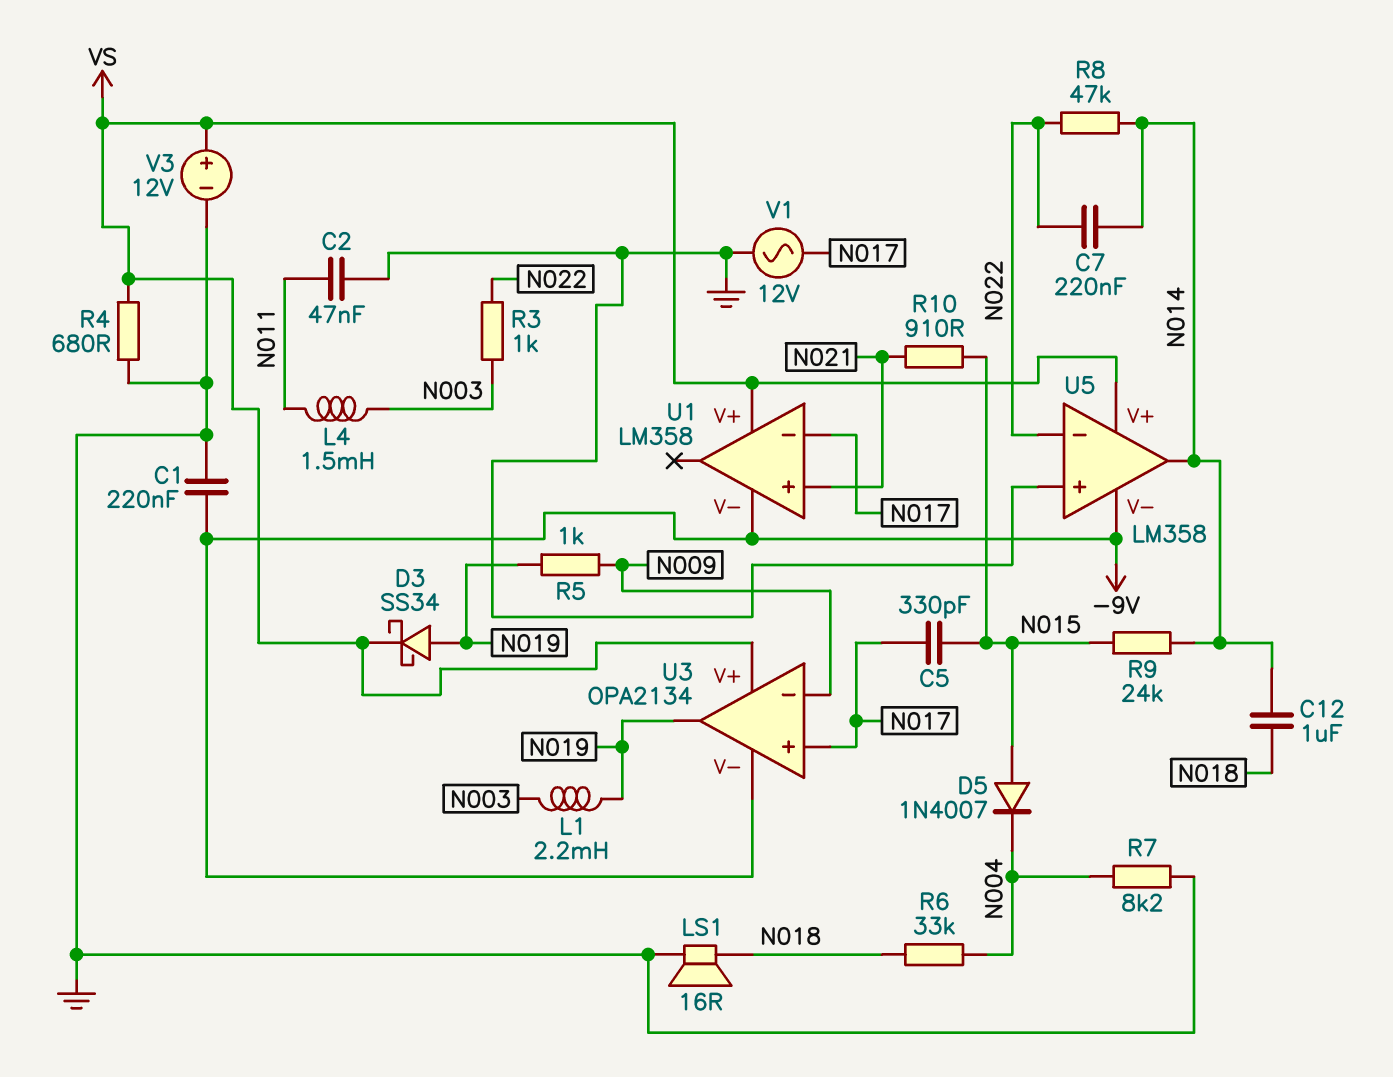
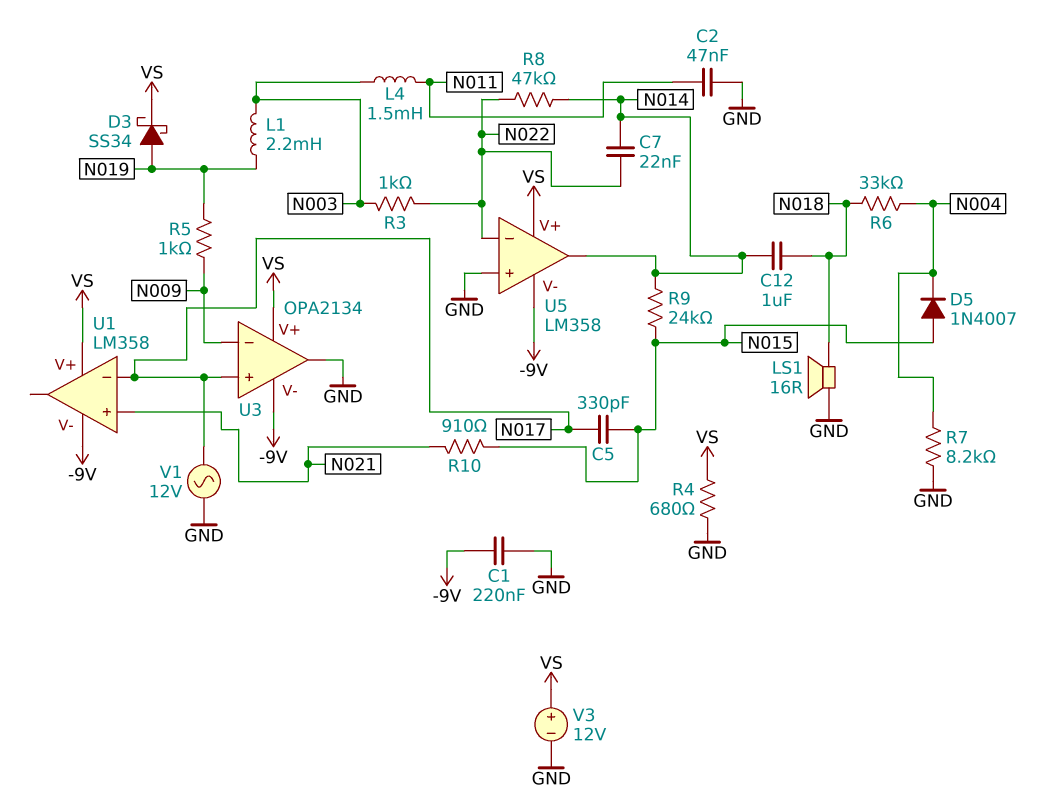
C7: 220nF (N014, N022) -> 22nF (N014, N022)
U3 pin out: N019 -> GND

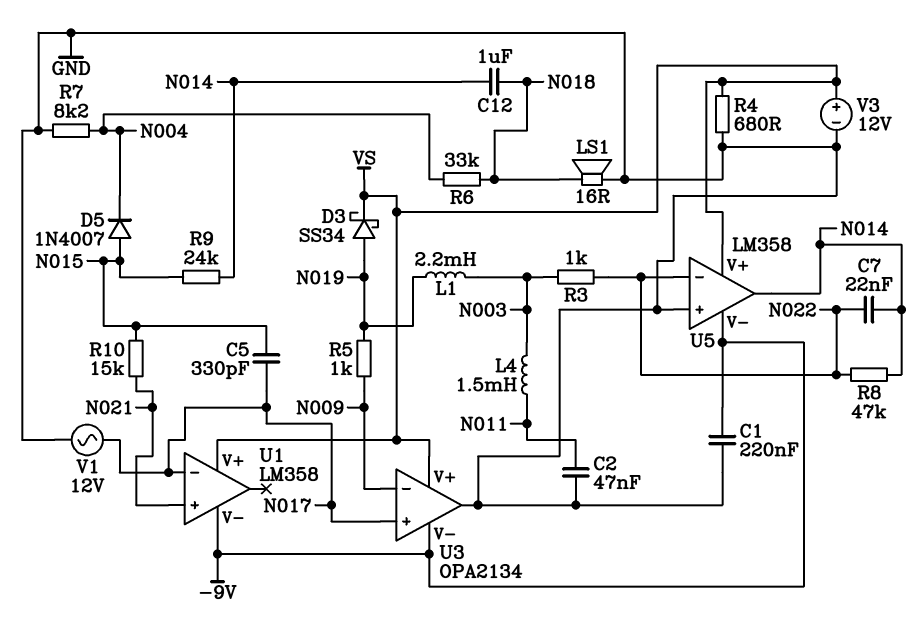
R10: 910 (N015, N021) -> 15k (N015, N021)

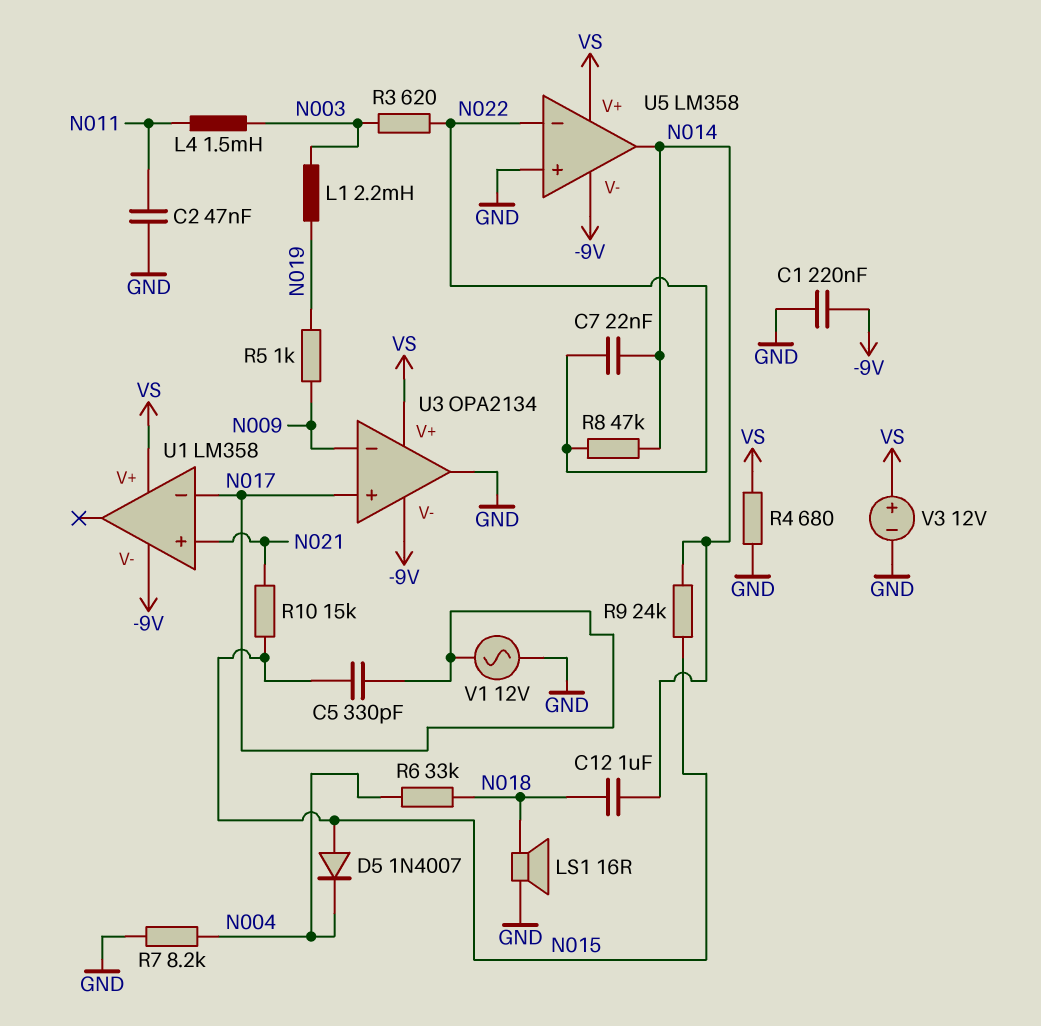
D3: schottky SS34 (A N019, K VS) -> none
R3: 1k (N003, N022) -> 620 (N003, N022)

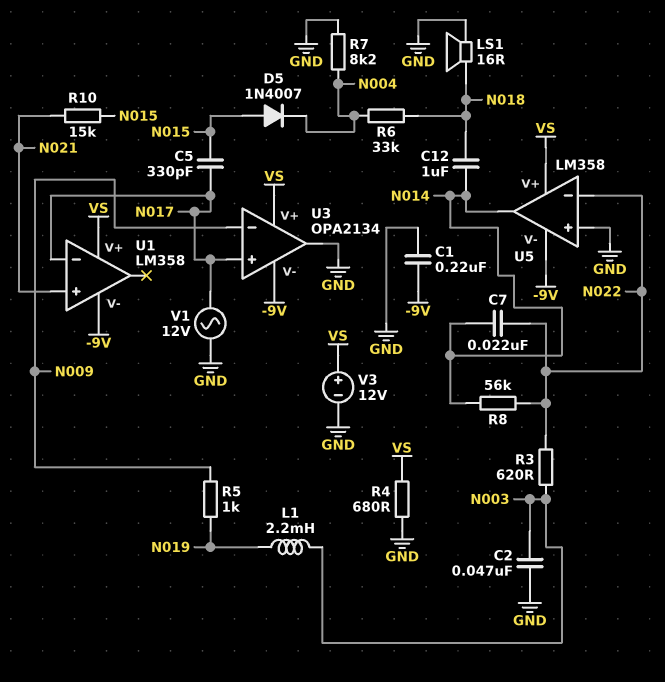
C2: 47nF (GND, N011) -> 47nF (GND, N003)
L4: 1.5mH (N003, N011) -> none
R8: 47k (N014, N022) -> 56k (N014, N022)
R9: 24k (N014, N015) -> none

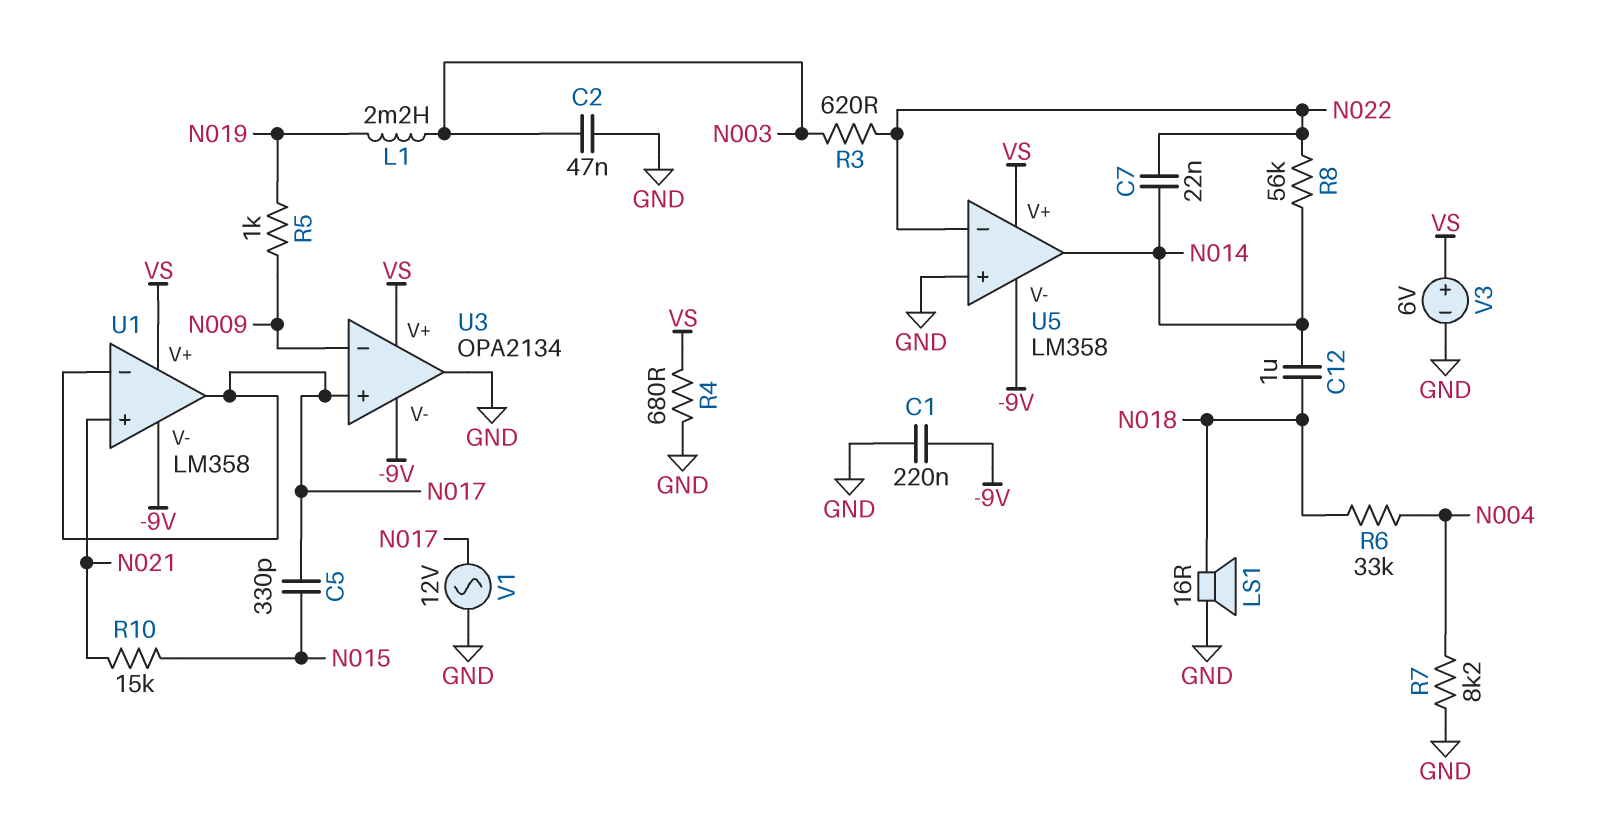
D5: diode 1N4007 (A N015, K N004) -> none
U1 pin out: none -> N017
V3: 12V (plus VS, minus GND) -> 6V (plus VS, minus GND)

